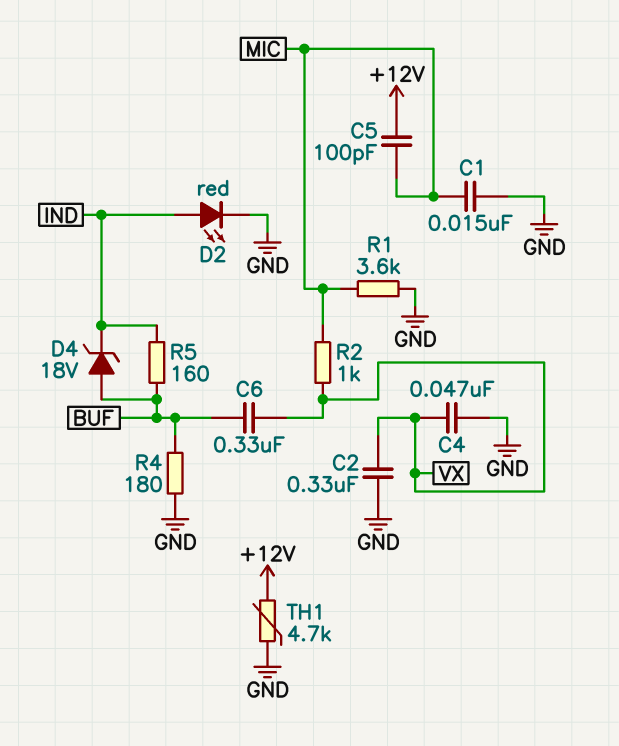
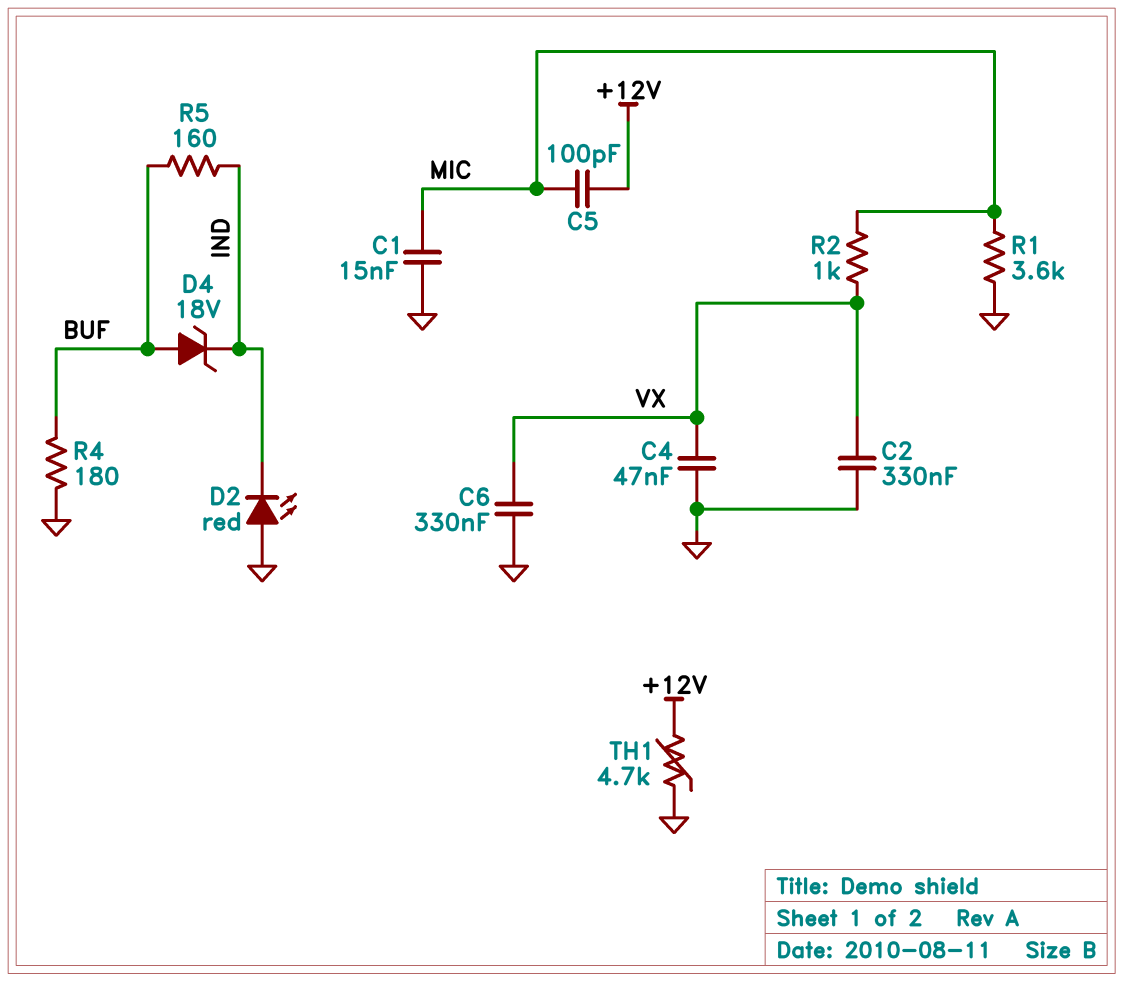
C6: 330nF (BUF, VX) -> 330nF (GND, VX)
D2: LED red (A IND, K GND) -> LED red (A GND, K IND)

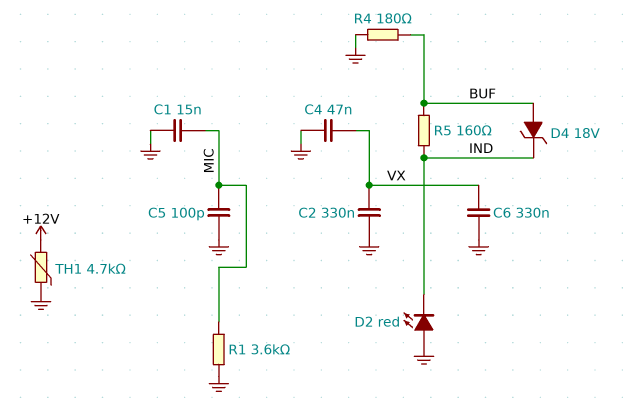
C5: 100pF (+12V, MIC) -> 100pF (GND, MIC)
R2: 1k (MIC, VX) -> none

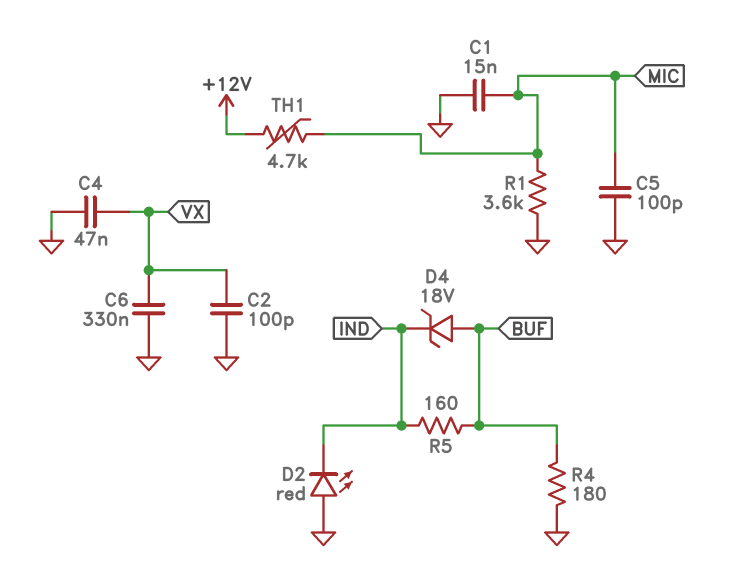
C2: 330nF (GND, VX) -> 100pF (GND, VX)
TH1: 4.7k (+12V, GND) -> 4.7k (+12V, MIC)

